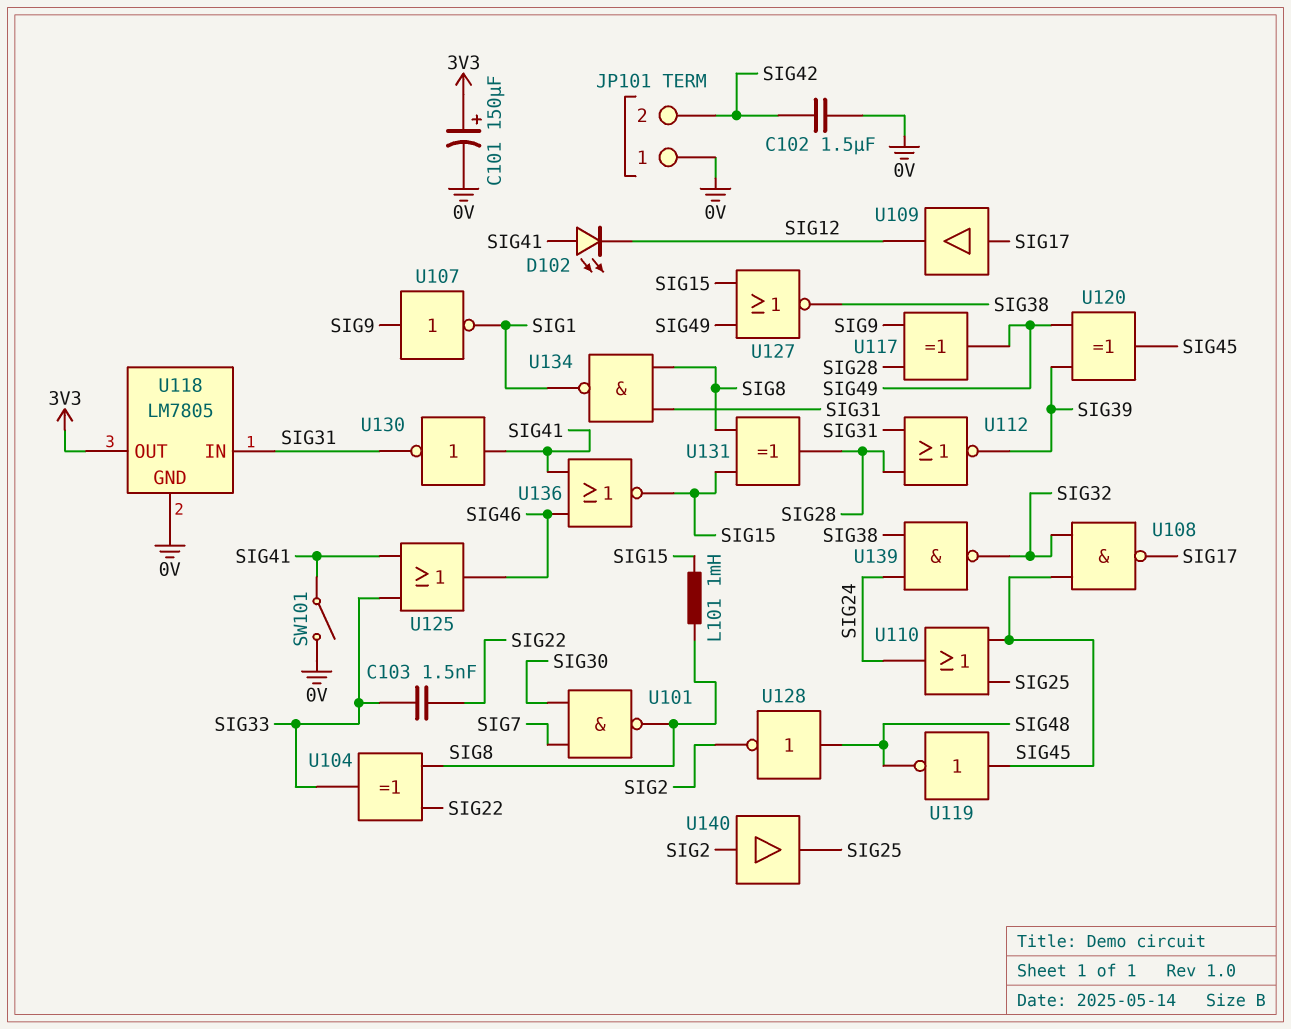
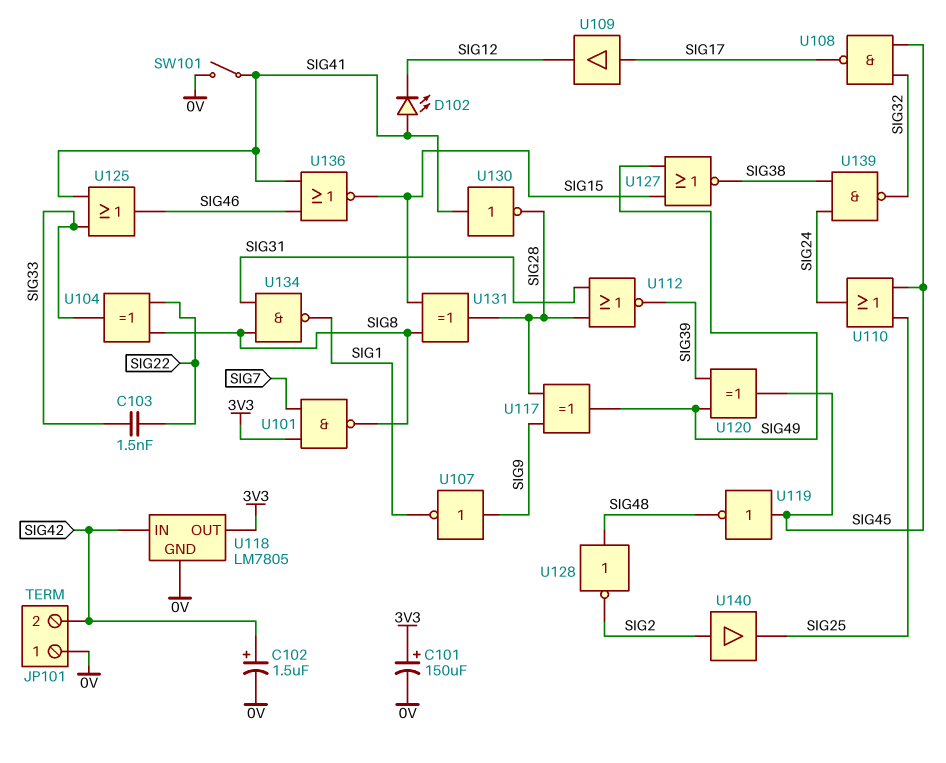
C102: 1.5uF (0V, SIG42) -> 1.5uF (plus SIG42, minus 0V)
L101: 1mH (SIG8, SIG15) -> none
U101: NAND (in SIG7, in SIG30, out SIG8) -> NAND (in 3V3, in SIG7, out SIG8)
U118 pin IN: SIG31 -> SIG42
U130: NOT (in SIG41, out SIG31) -> NOT (in SIG41, out SIG28)

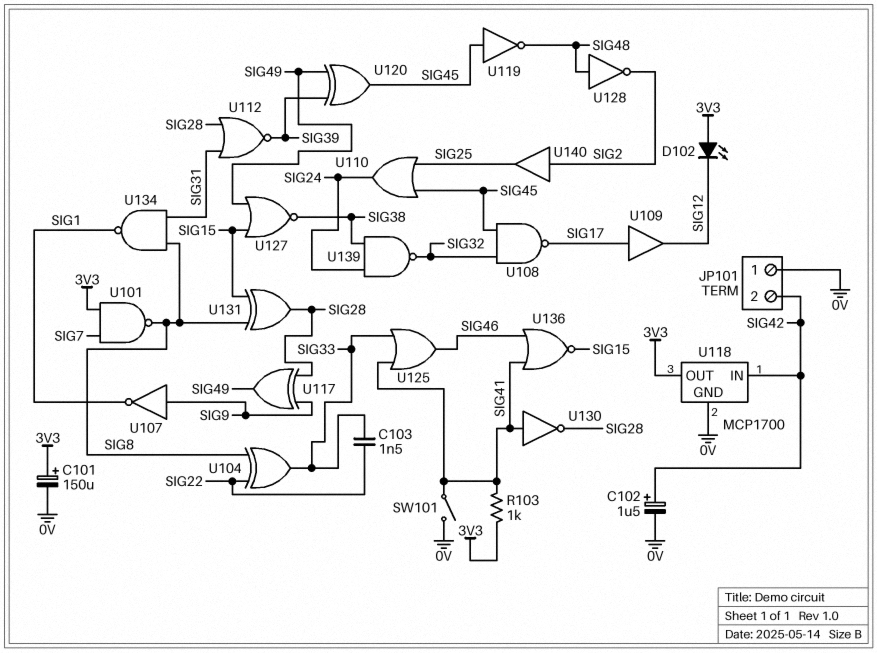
D102: LED (A SIG41, K SIG12) -> LED (A 3V3, K SIG12)
R103: none -> 1k (3V3, SIG41)
U118: LM7805 -> MCP1700

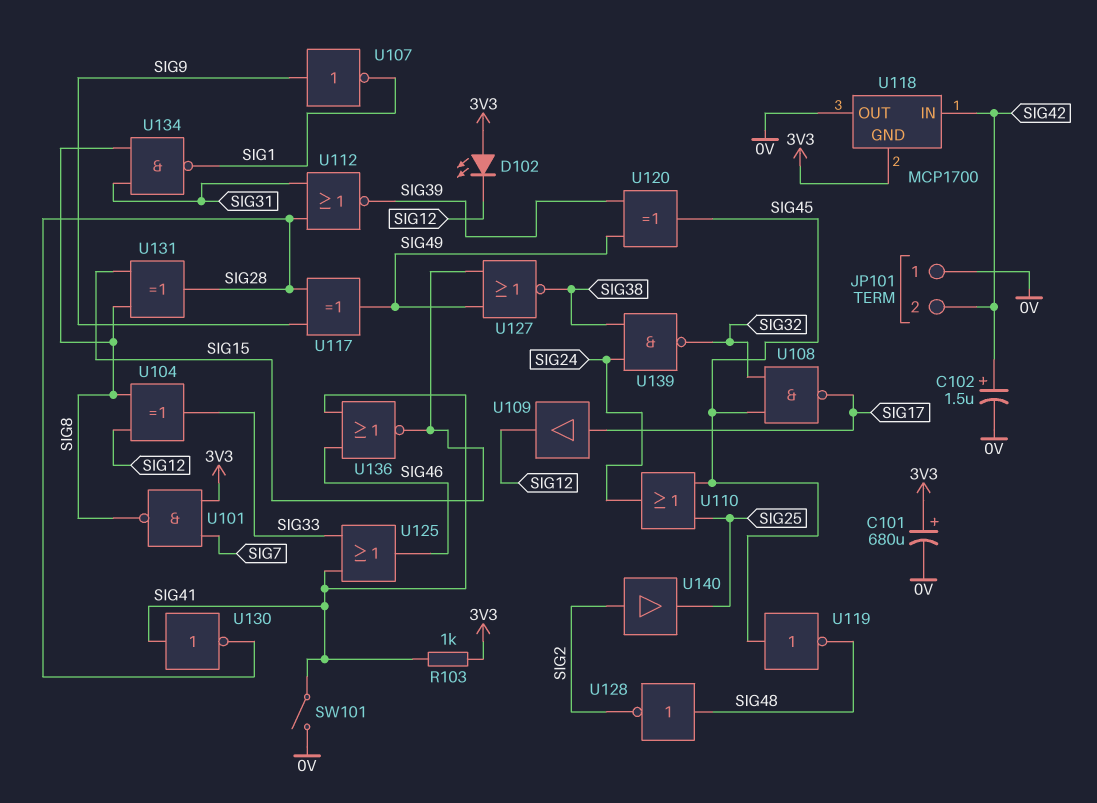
C101: 150uF (plus 3V3, minus 0V) -> 680uF (plus 3V3, minus 0V)
C103: 1.5nF (SIG22, SIG33) -> none
U104: XOR (in SIG8, in SIG22, out SIG33) -> XOR (in SIG8, in SIG12, out SIG33)
U118 pin GND: 0V -> 3V3
U118 pin OUT: 3V3 -> 0V

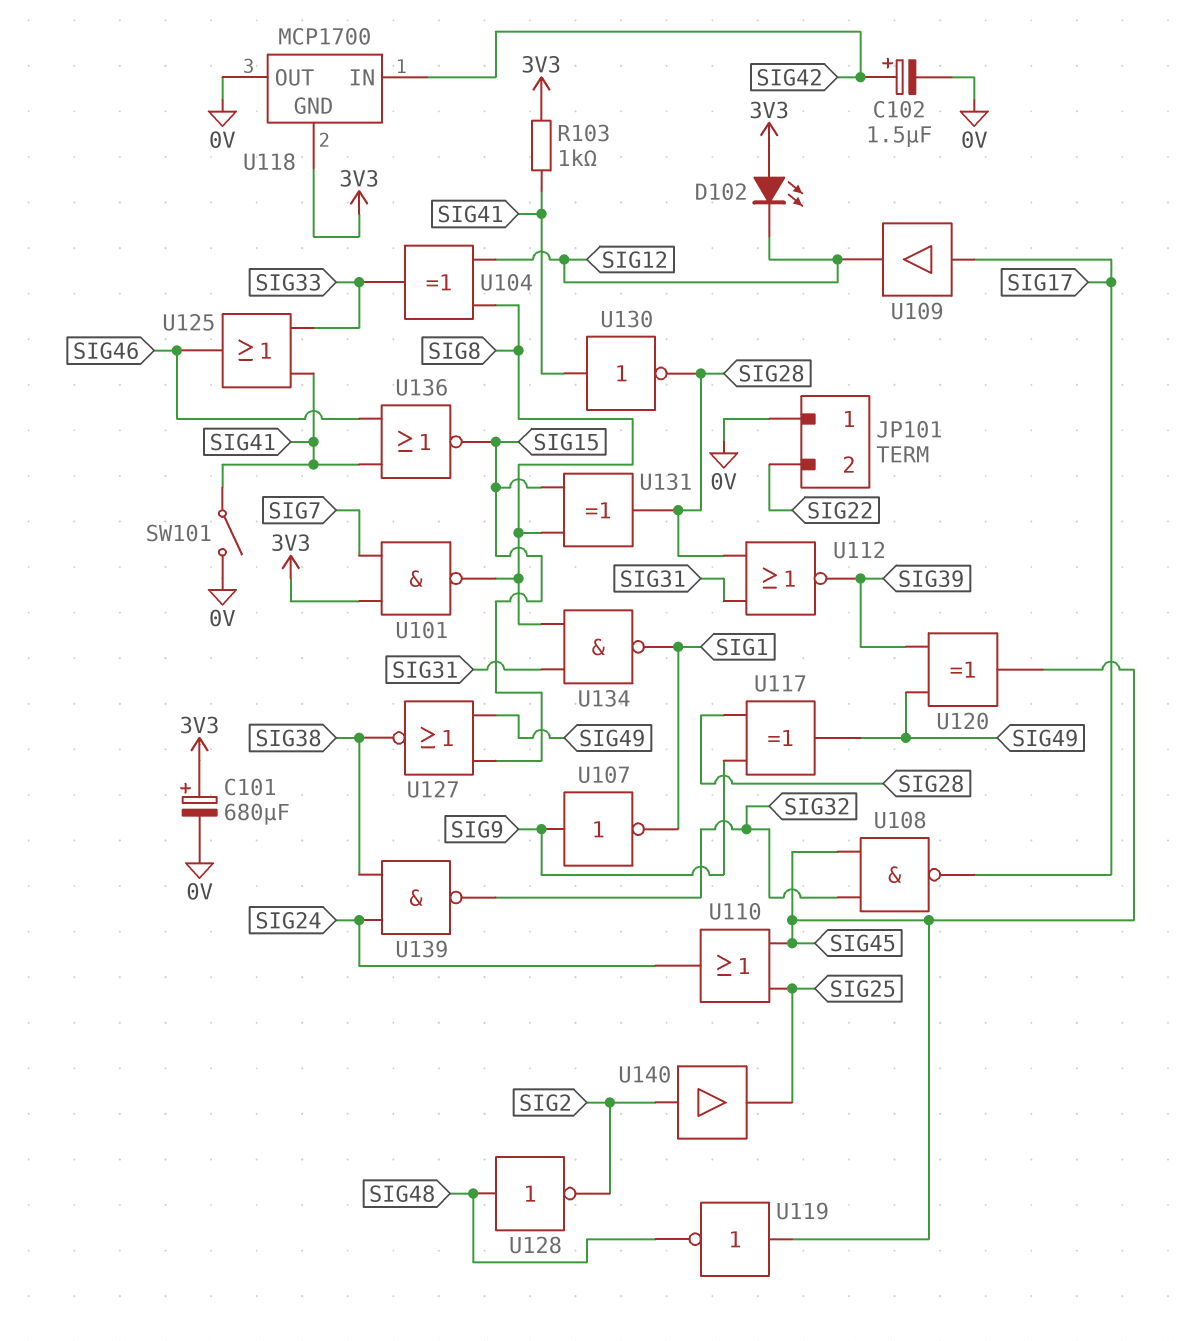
JP101 pin 2: SIG42 -> SIG22

